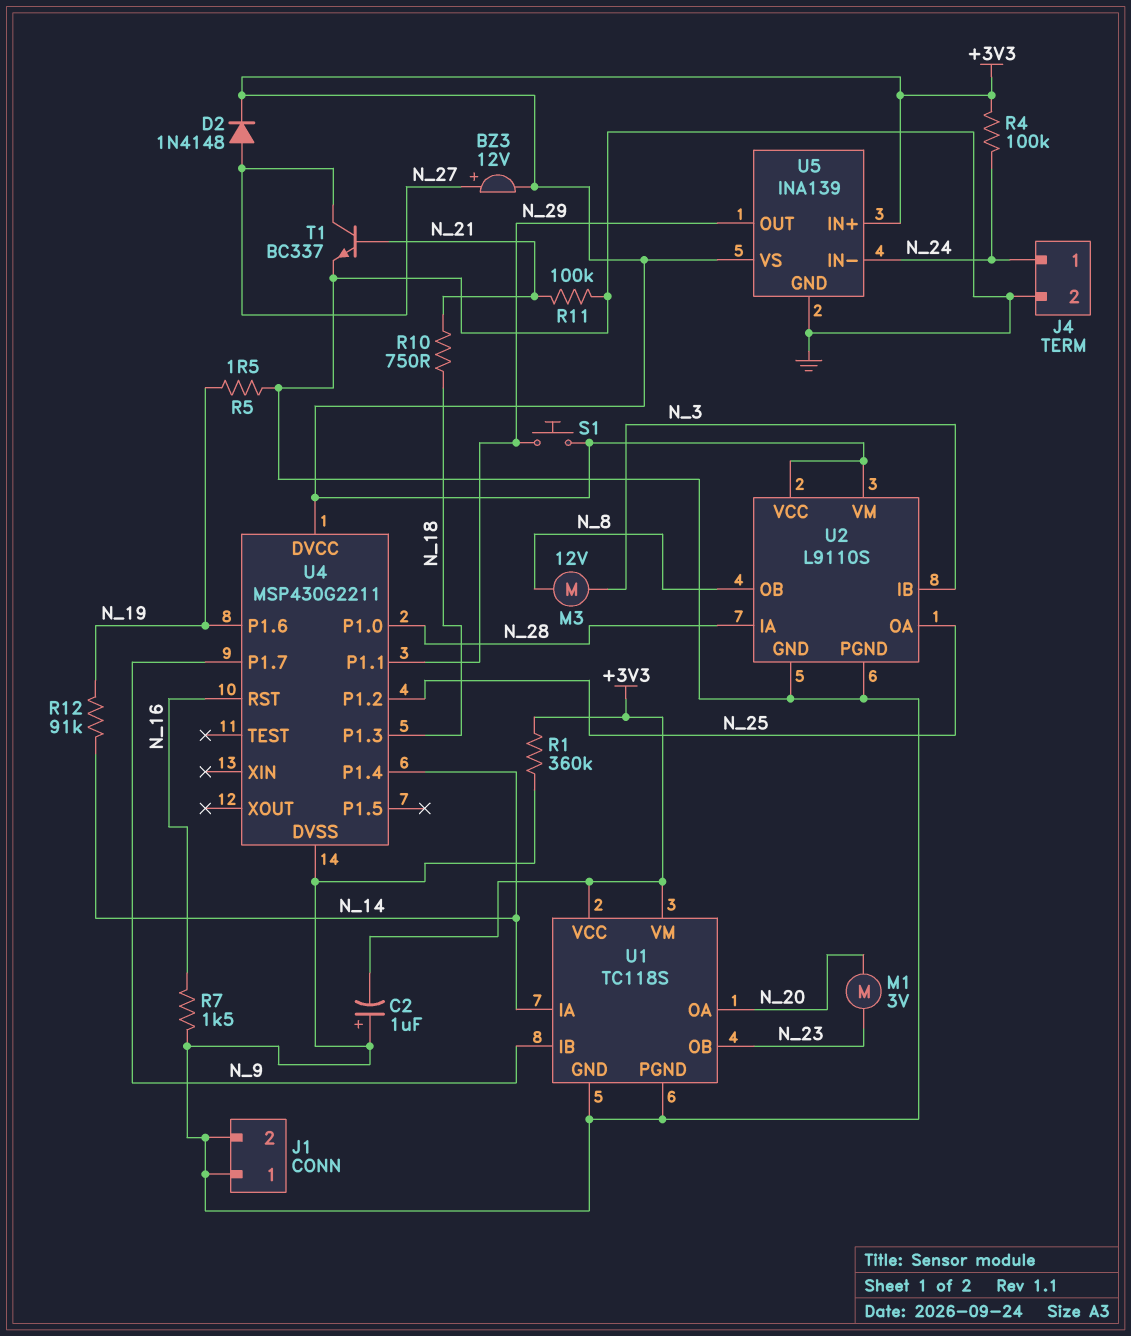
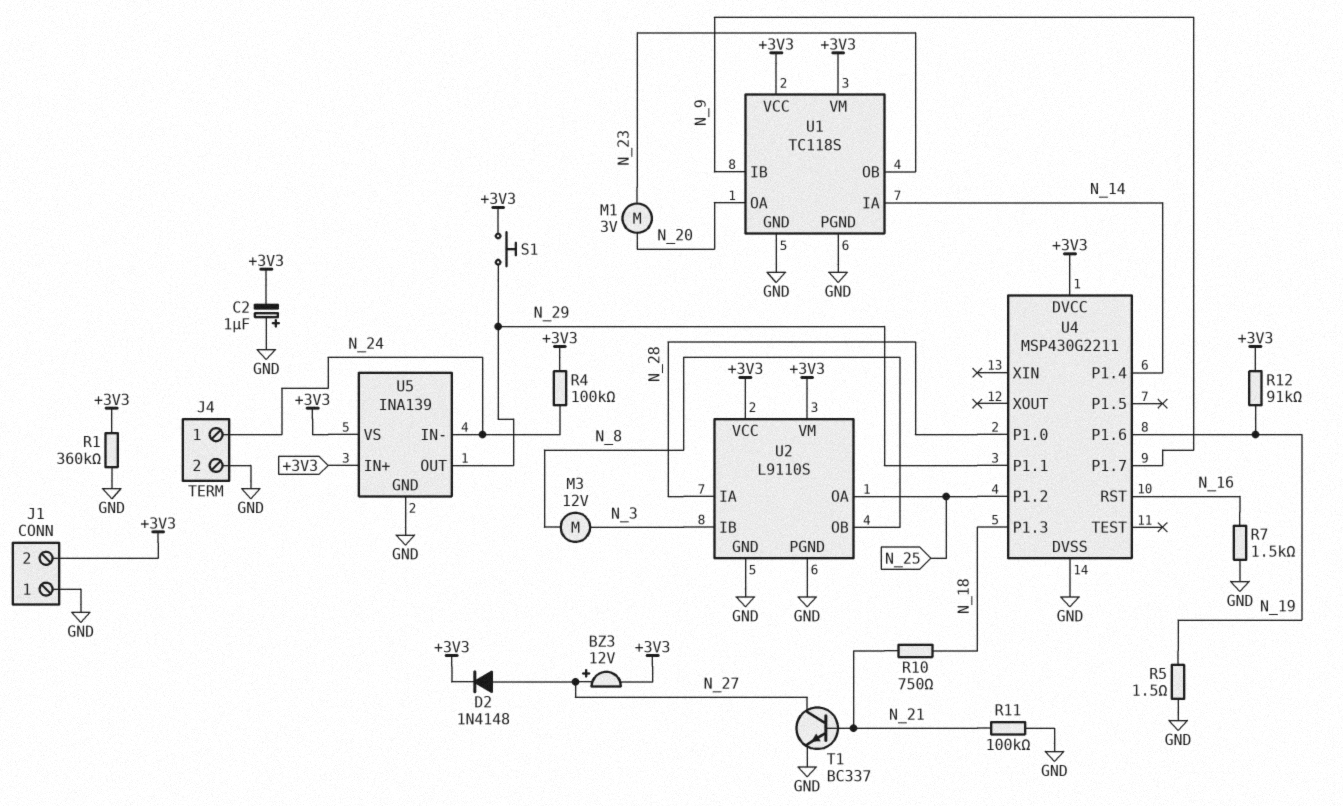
J1 pin 2: GND -> +3V3
R12: 91k (N_14, N_19) -> 91k (+3V3, N_19)

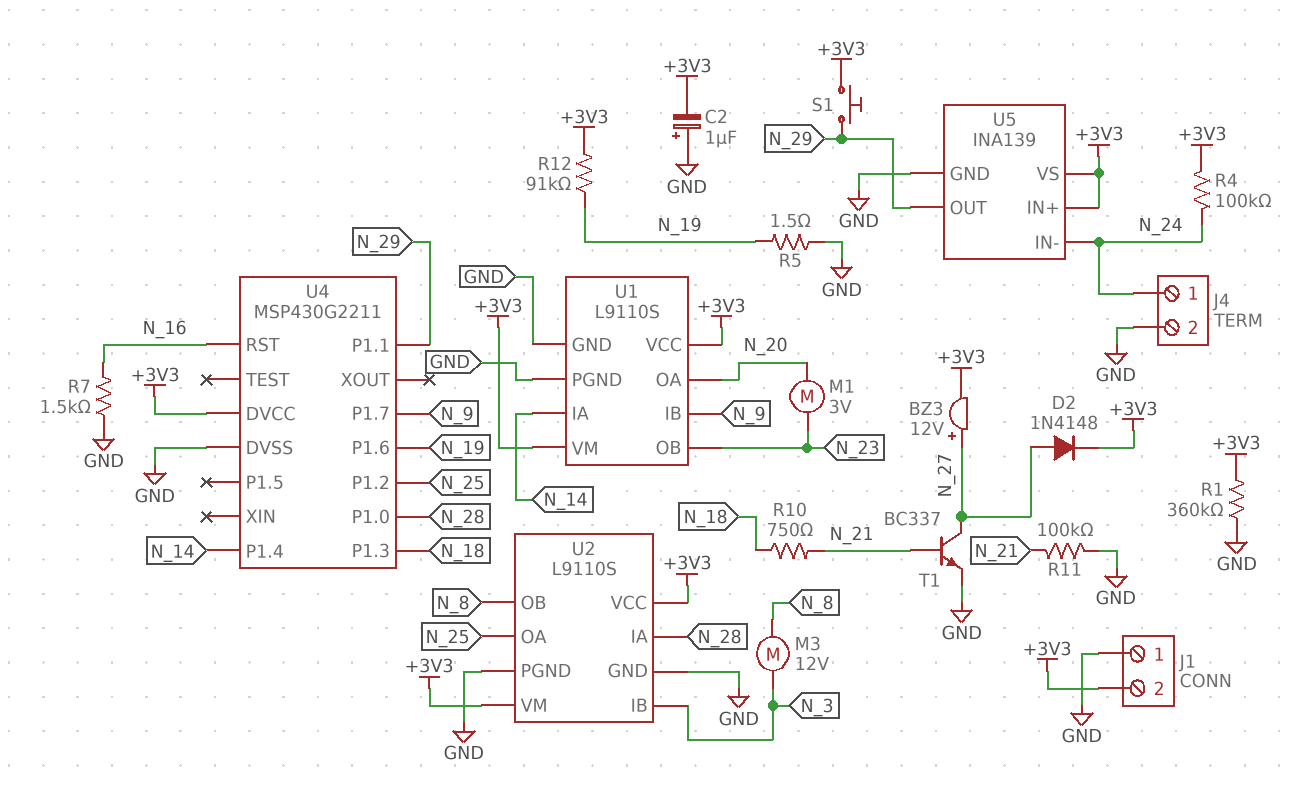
U1: TC118S -> L9110S

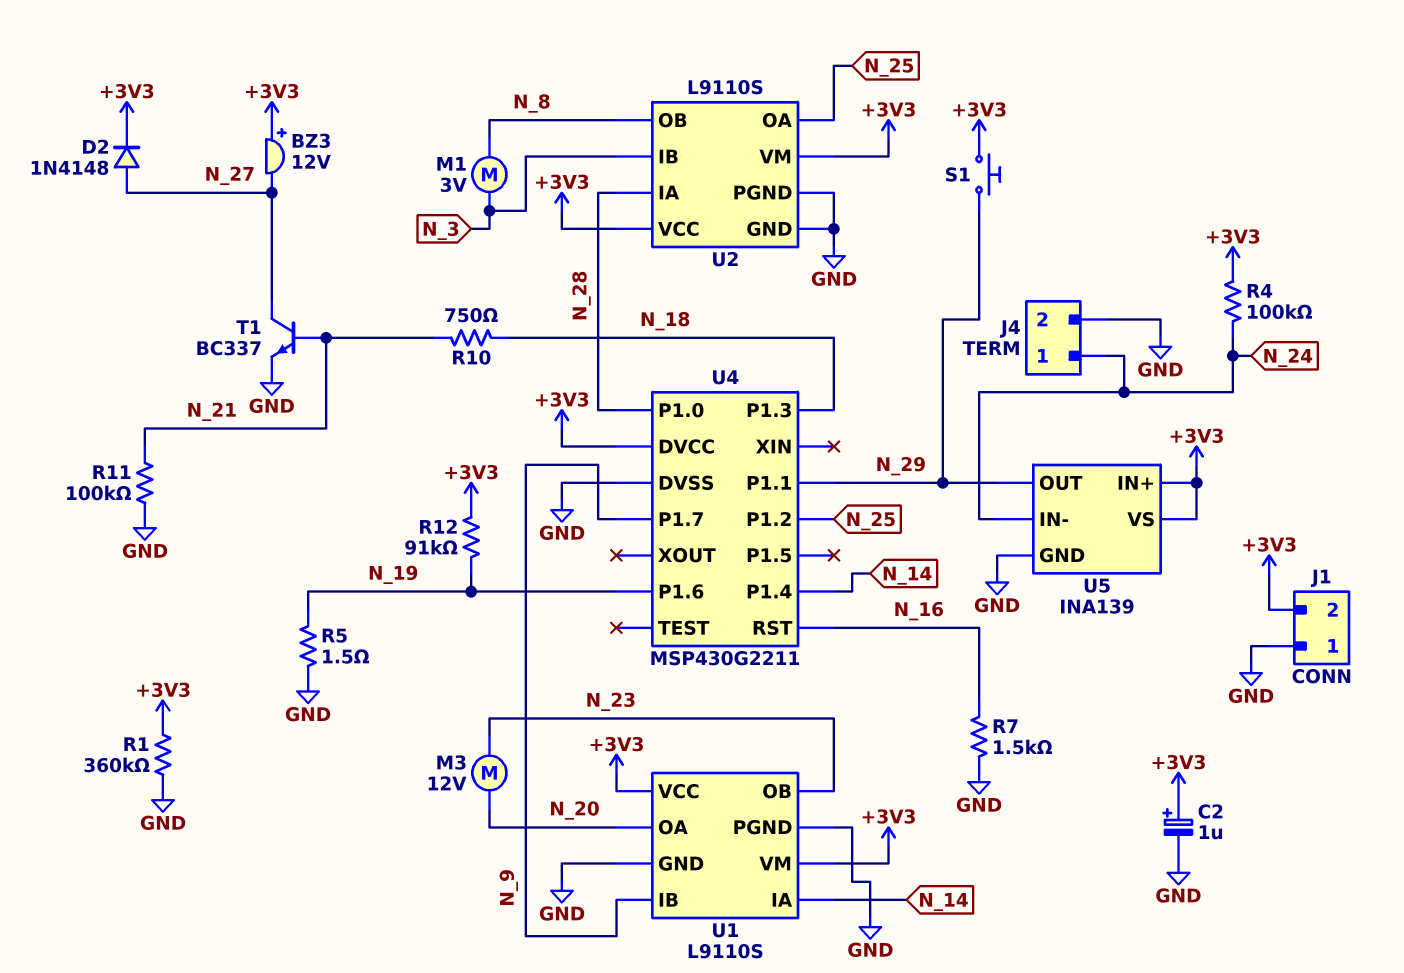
BZ3: buzzer 12V (plus N_27, minus +3V3) -> buzzer 12V (plus +3V3, minus N_27)
C2: 1uF (plus GND, minus +3V3) -> 1uF (plus +3V3, minus GND)
M1: motor 3V (N_20, N_23) -> motor 3V (N_3, N_8)
M3: motor 12V (N_3, N_8) -> motor 12V (N_20, N_23)

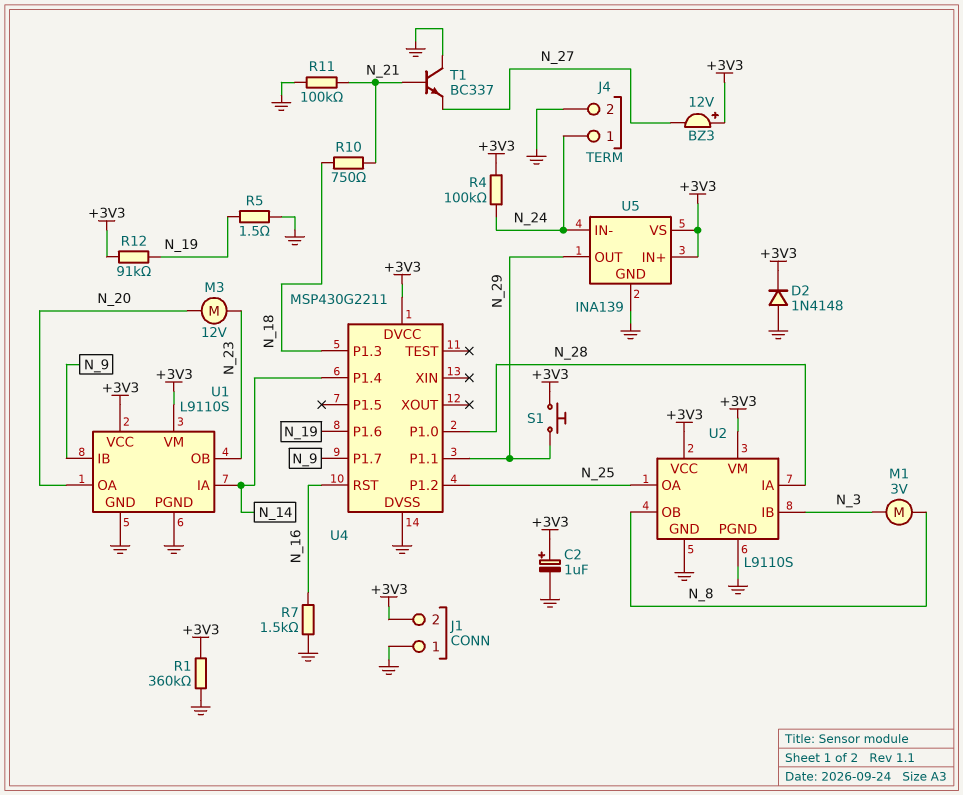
D2: diode 1N4148 (A N_27, K +3V3) -> diode 1N4148 (A GND, K +3V3)
T1: NPN BC337 (B N_21, C N_27, E GND) -> NPN BC337 (B N_21, C GND, E N_27)

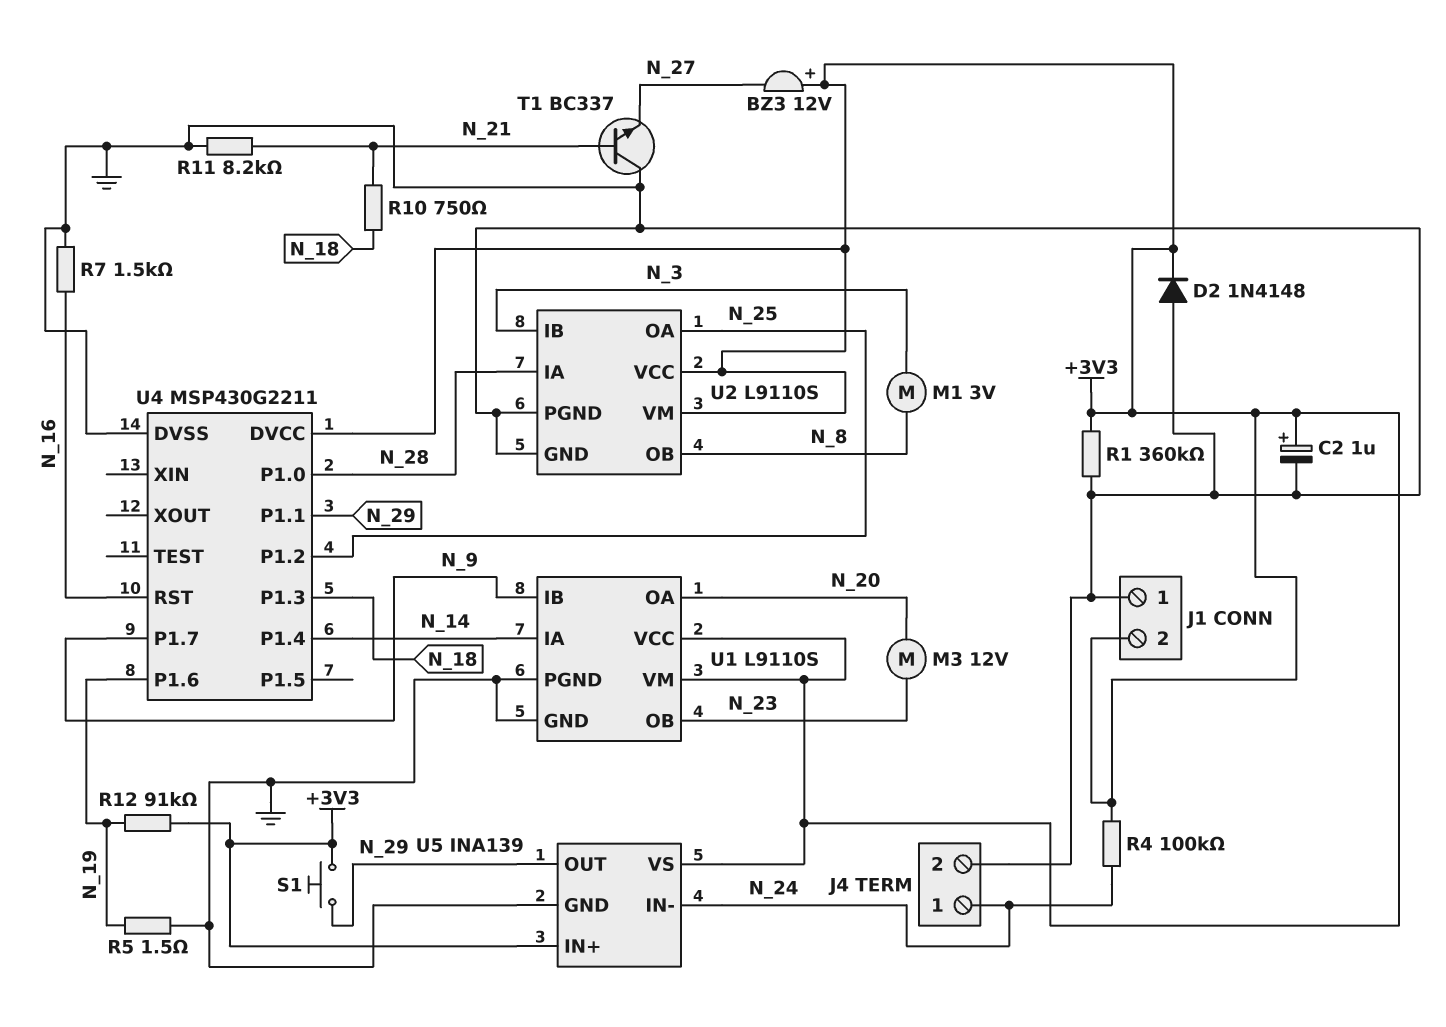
R11: 100k (GND, N_21) -> 8.2k (GND, N_21)

